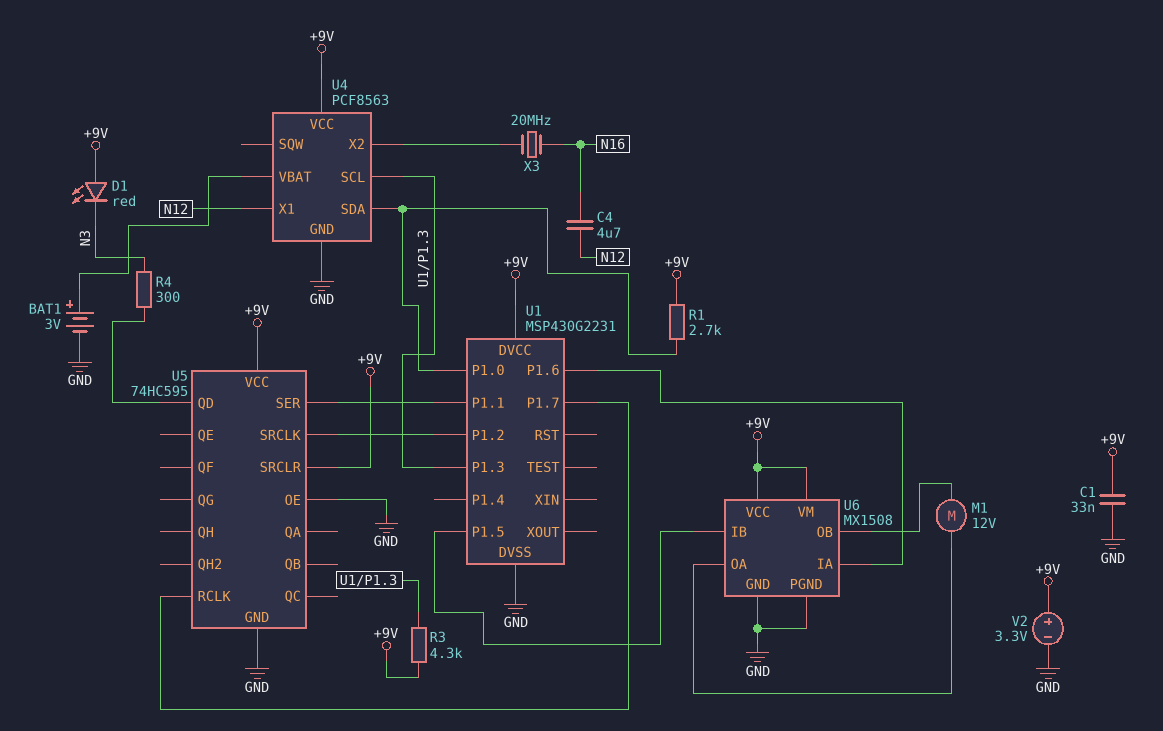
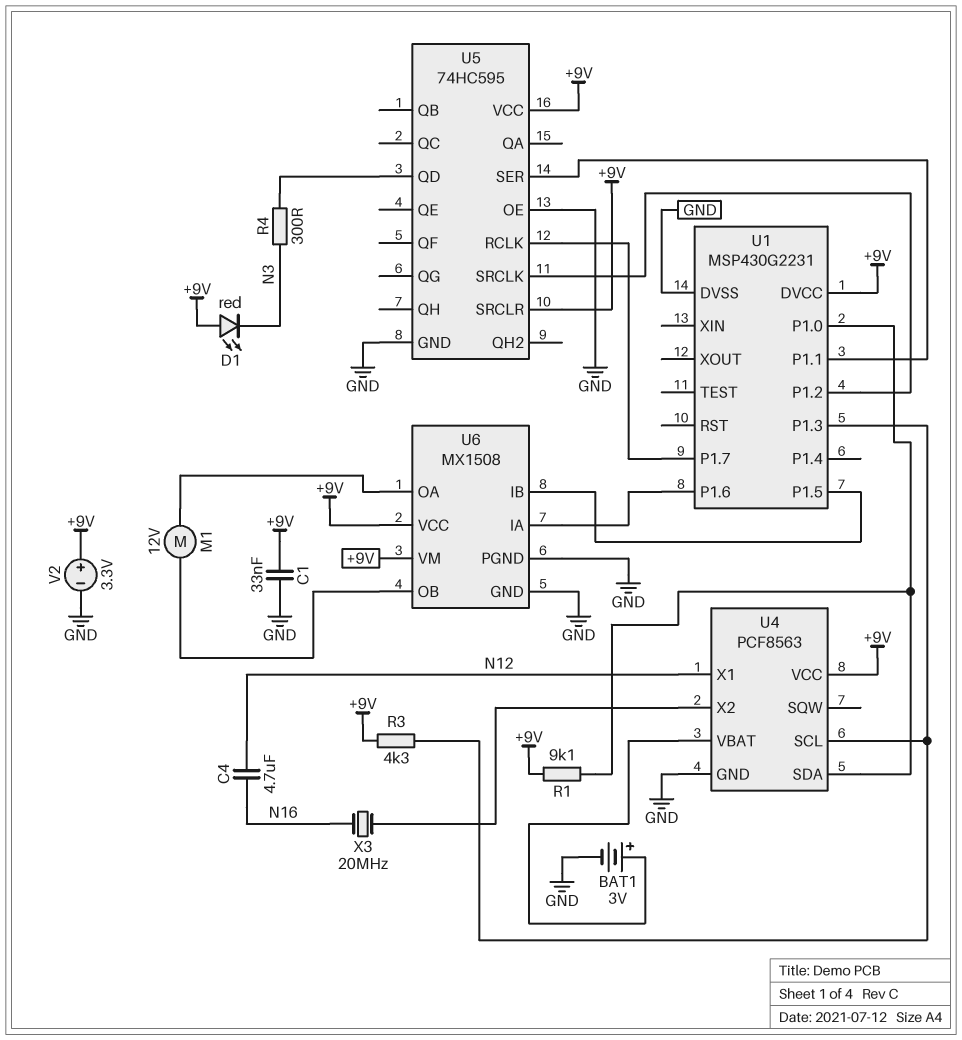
R1: 2.7k (+9V, U1/P1.0) -> 9.1k (+9V, U1/P1.0)

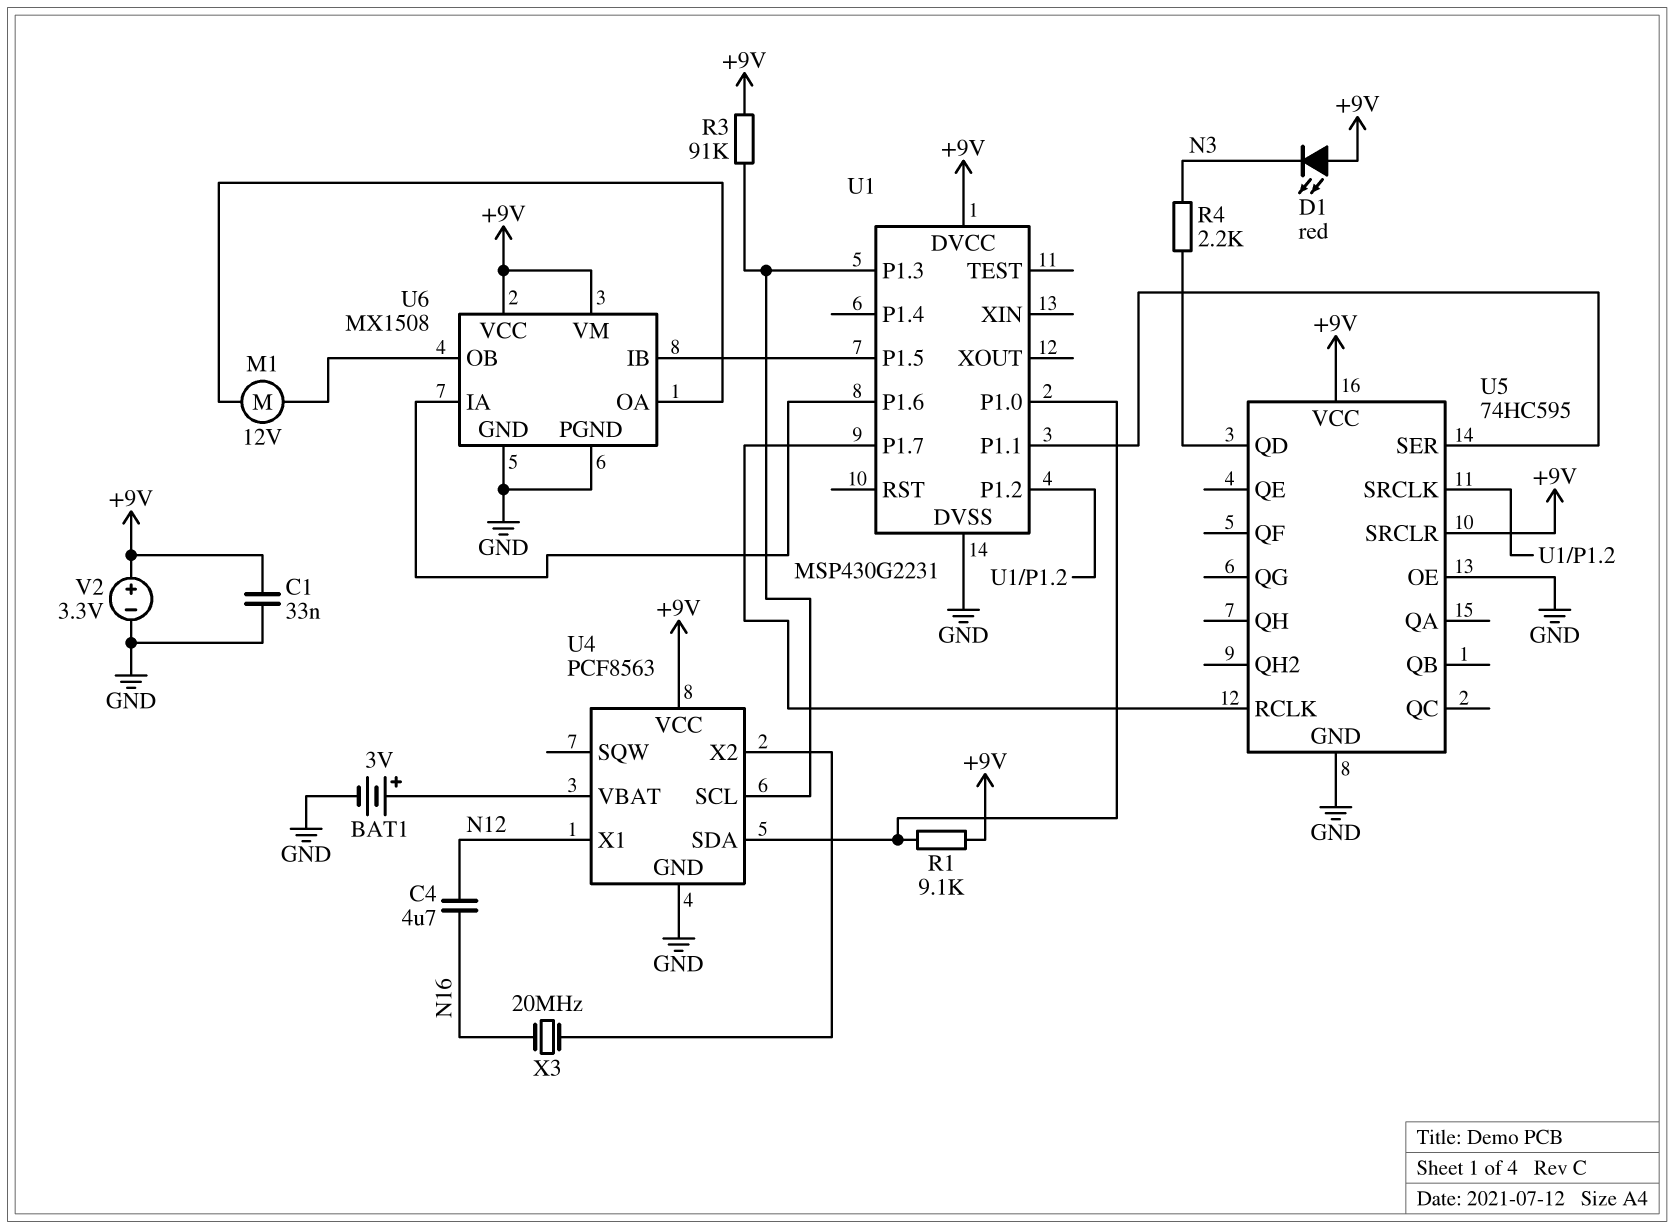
R3: 4.3k (+9V, U1/P1.3) -> 91k (+9V, U1/P1.3)
R4: 300 (N3, U5/QD) -> 2.2k (N3, U5/QD)

